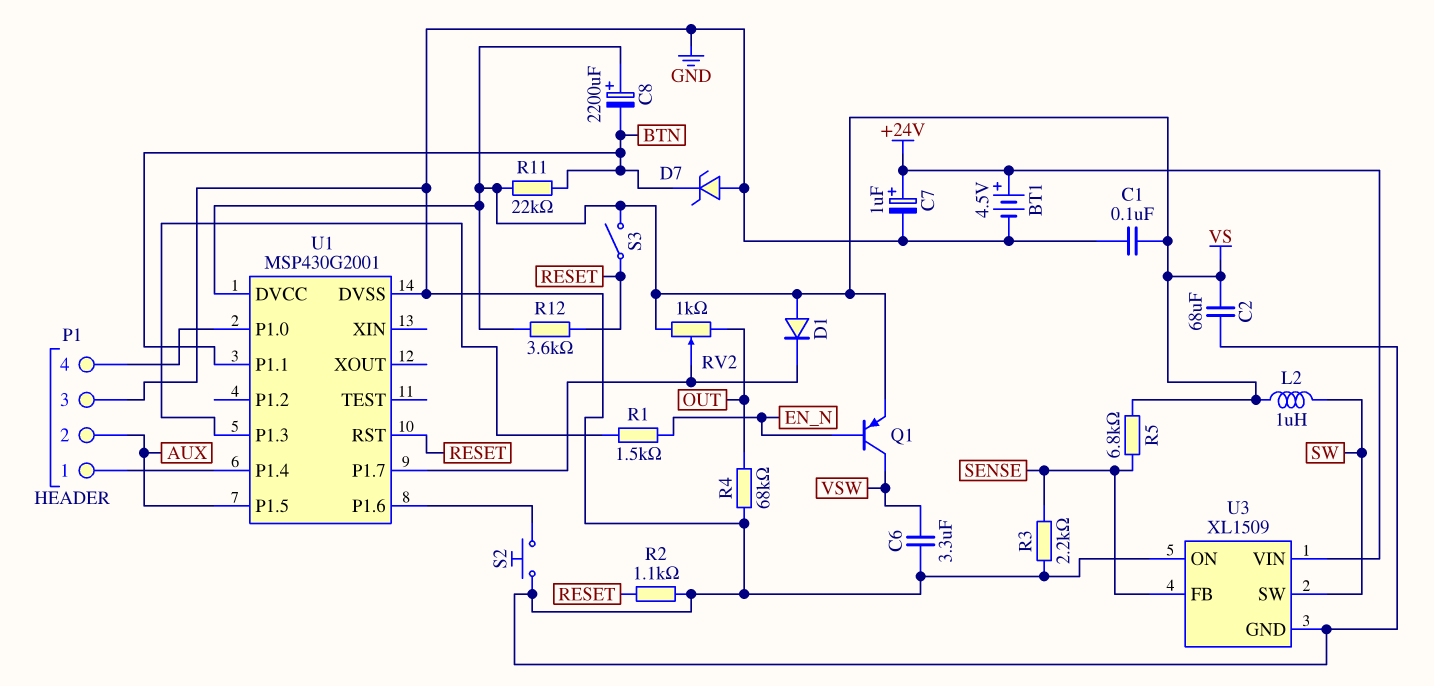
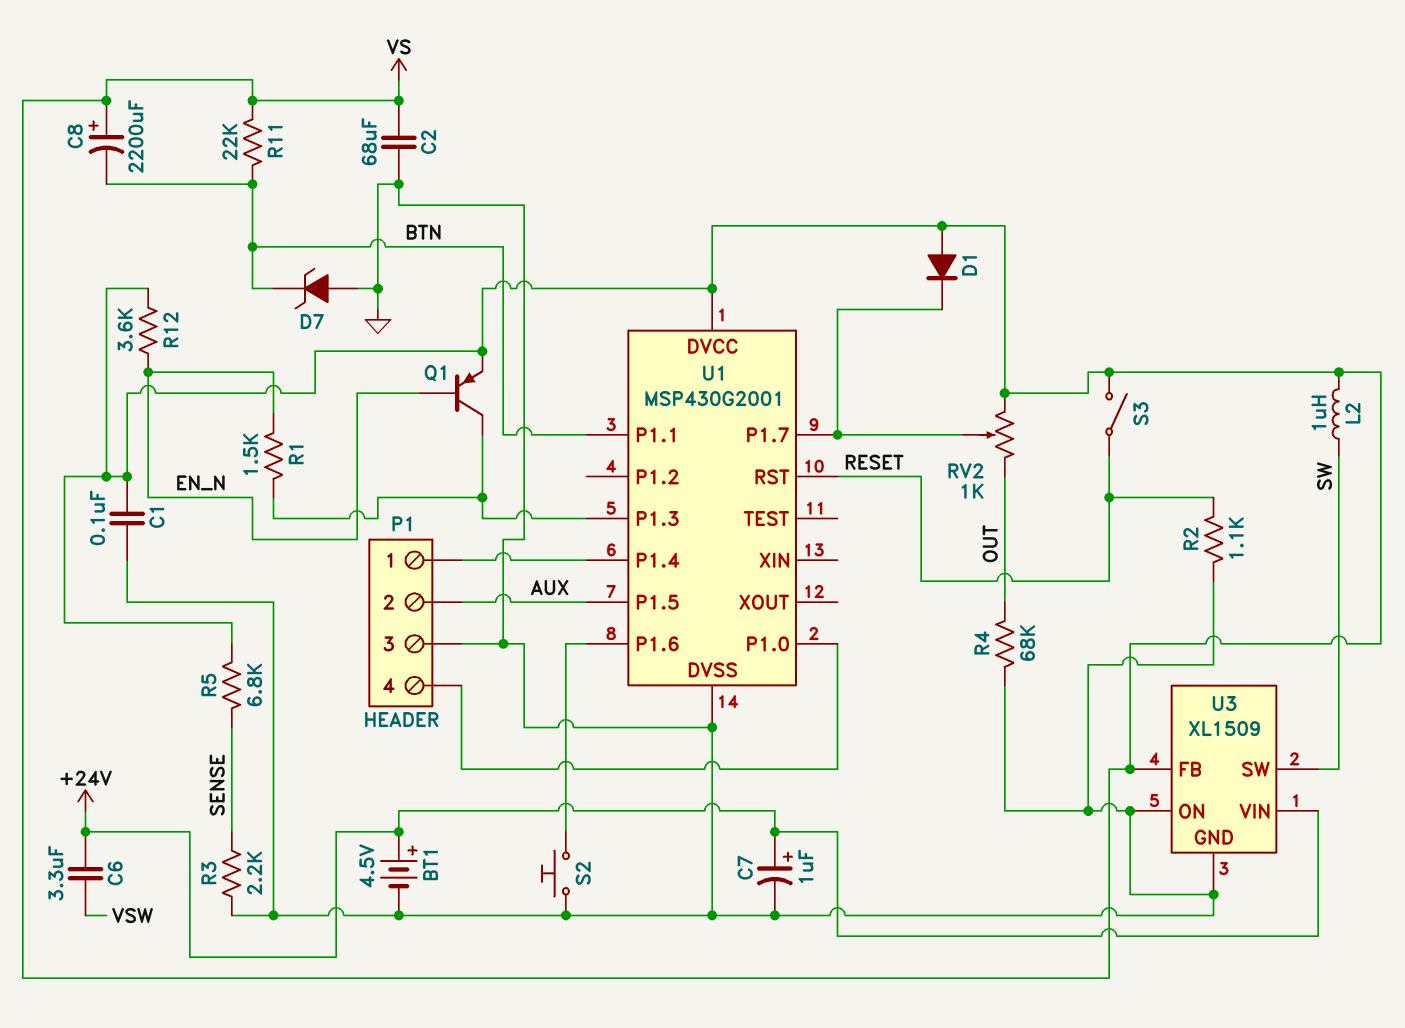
C6: 3.3uF (GND, VSW) -> 3.3uF (+24V, VSW)
Q1: PNP (B EN_N, C VSW, E VS) -> PNP (B EN_N, C U1/P1.3, E VS)
R12: 3.6k (RESET, VS) -> 3.6k (EN_N, VS)
U3 pin FB: SENSE -> VS

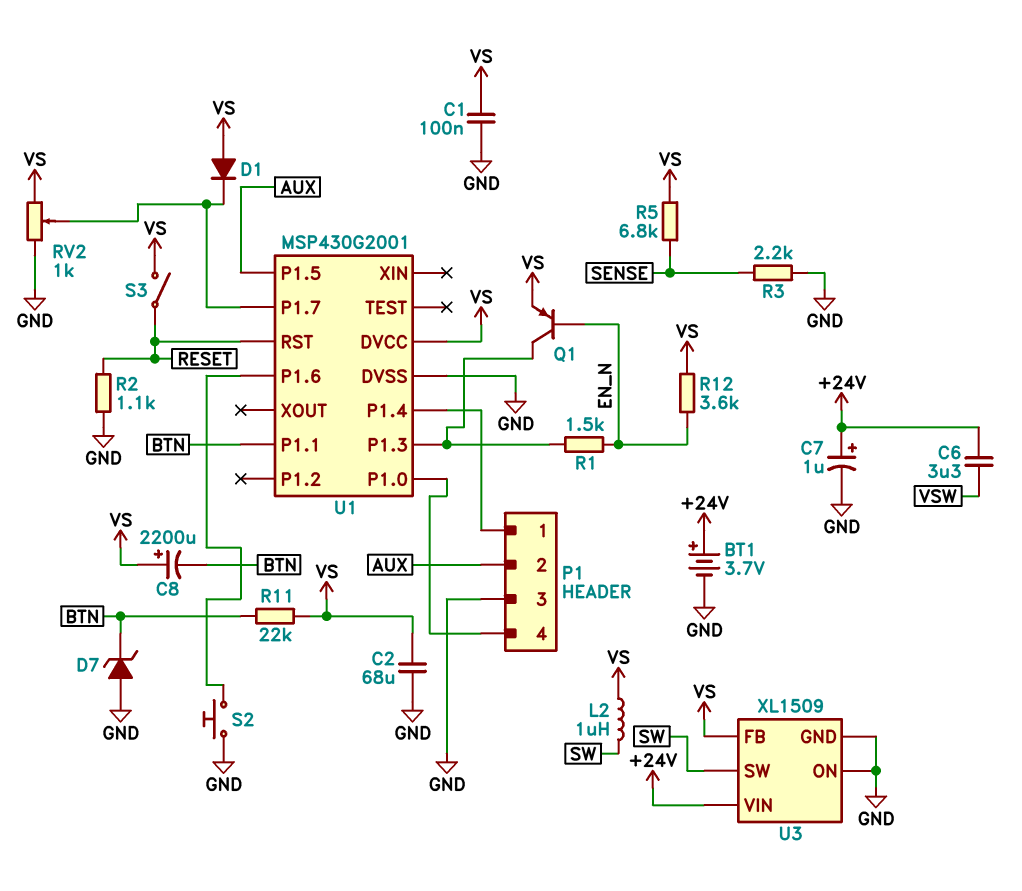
BT1: 4.5V (plus +24V, minus GND) -> 3.7V (plus +24V, minus GND)
R4: 68k (GND, OUT) -> none
RV2: 1k (OUT, VS, wiper U1/P1.7) -> 1k (GND, VS, wiper U1/P1.7)

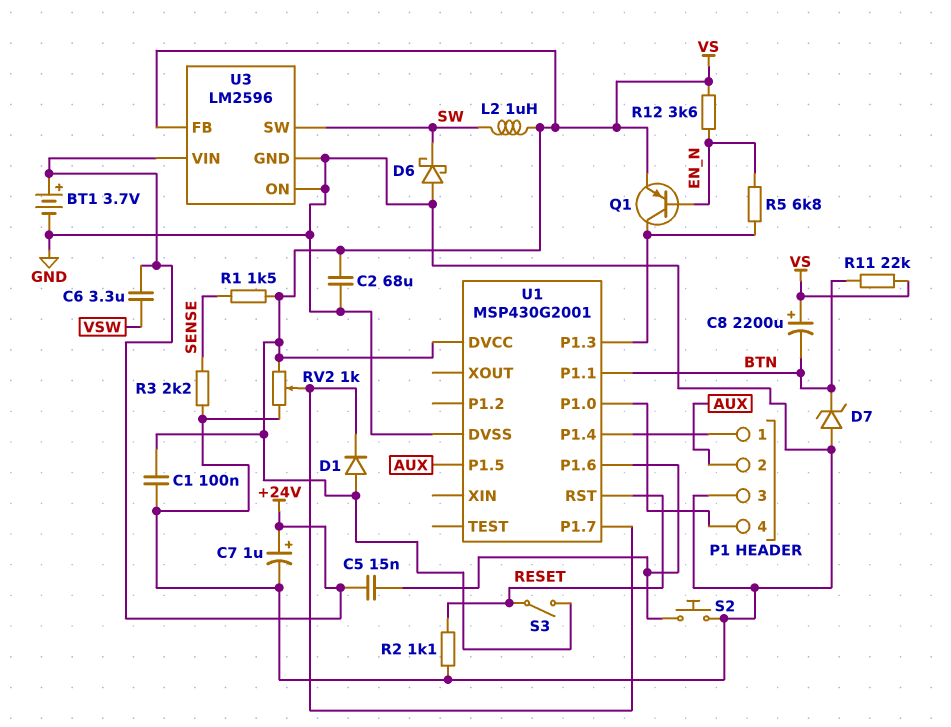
C5: none -> 15nF (+24V, U1/P1.6)
D6: none -> schottky (A GND, K SW)
R1: 1.5k (EN_N, U1/P1.3) -> 1.5k (SENSE, VS)
R5: 6.8k (SENSE, VS) -> 6.8k (EN_N, U1/P1.3)
U3: XL1509 -> LM2596

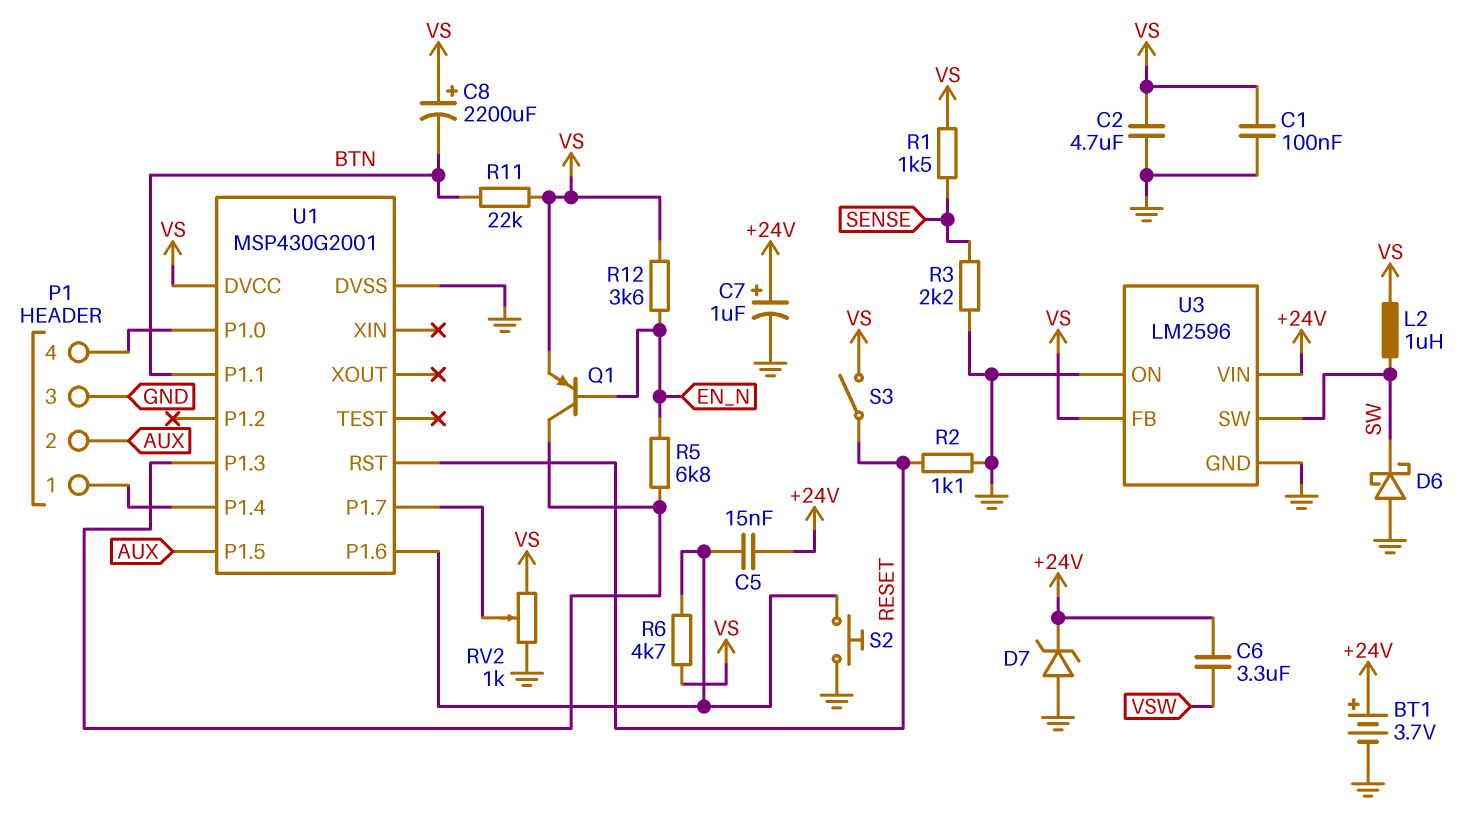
C2: 68uF (GND, VS) -> 4.7uF (GND, VS)
D1: diode (A VS, K U1/P1.7) -> none
D7: zener (A GND, K BTN) -> zener (A GND, K +24V)
R6: none -> 4.7k (U1/P1.6, VS)

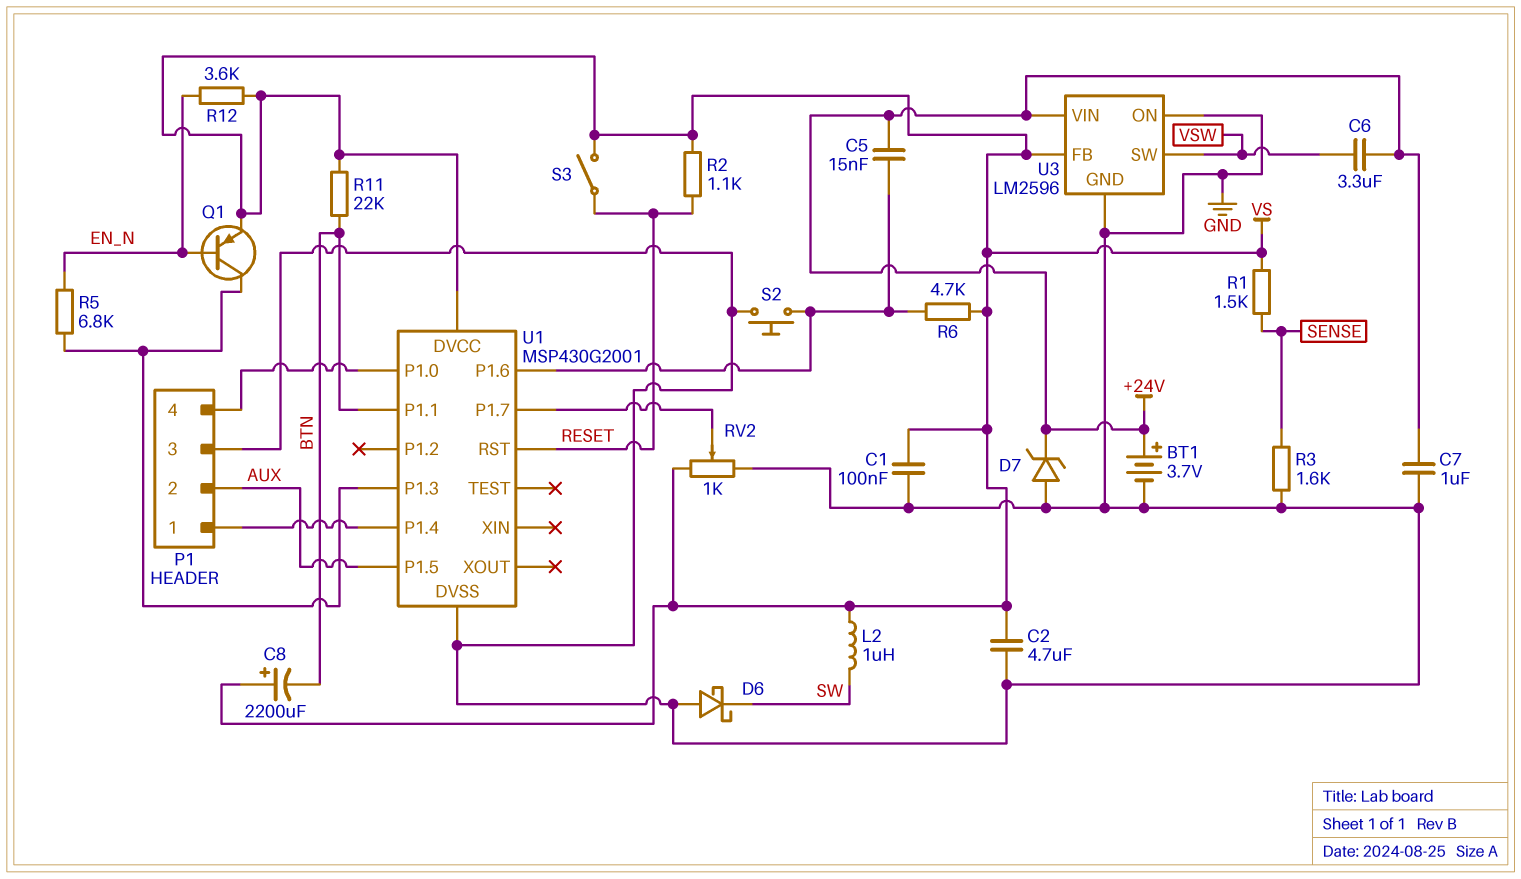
C7: 1uF (plus +24V, minus GND) -> 1uF (+24V, GND)
R2: 1.1k (GND, RESET) -> 1.1k (RESET, VS)
R3: 2.2k (GND, SENSE) -> 1.6k (GND, SENSE)
U3 pin SW: SW -> VSW

